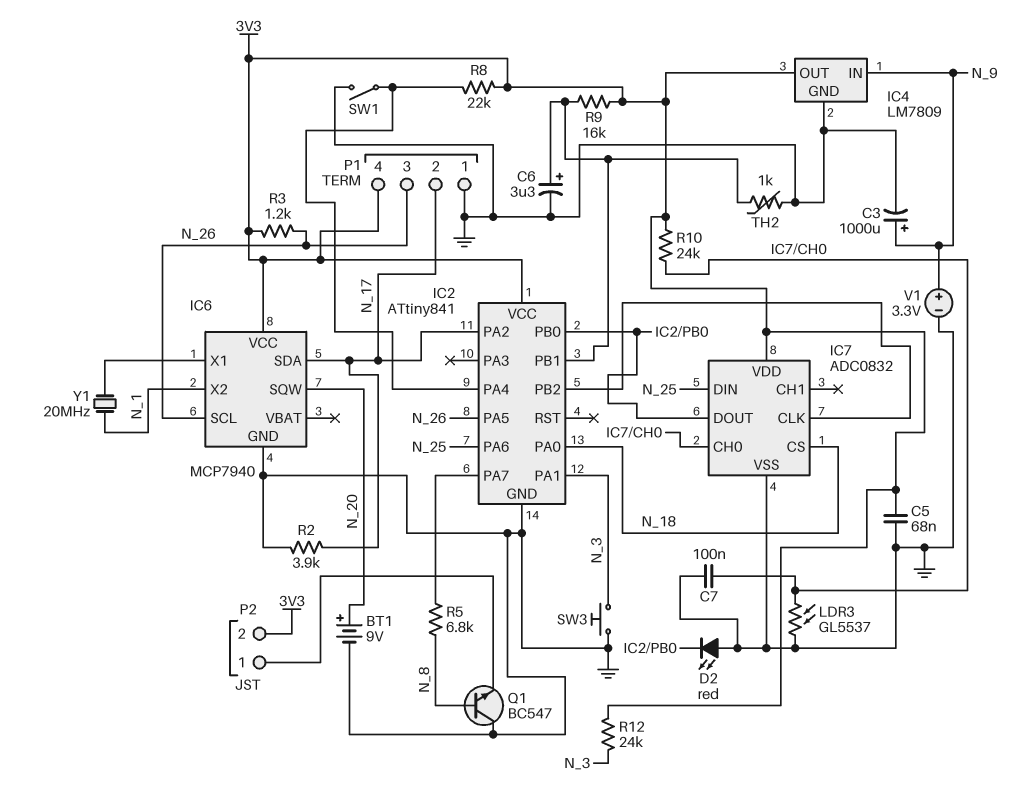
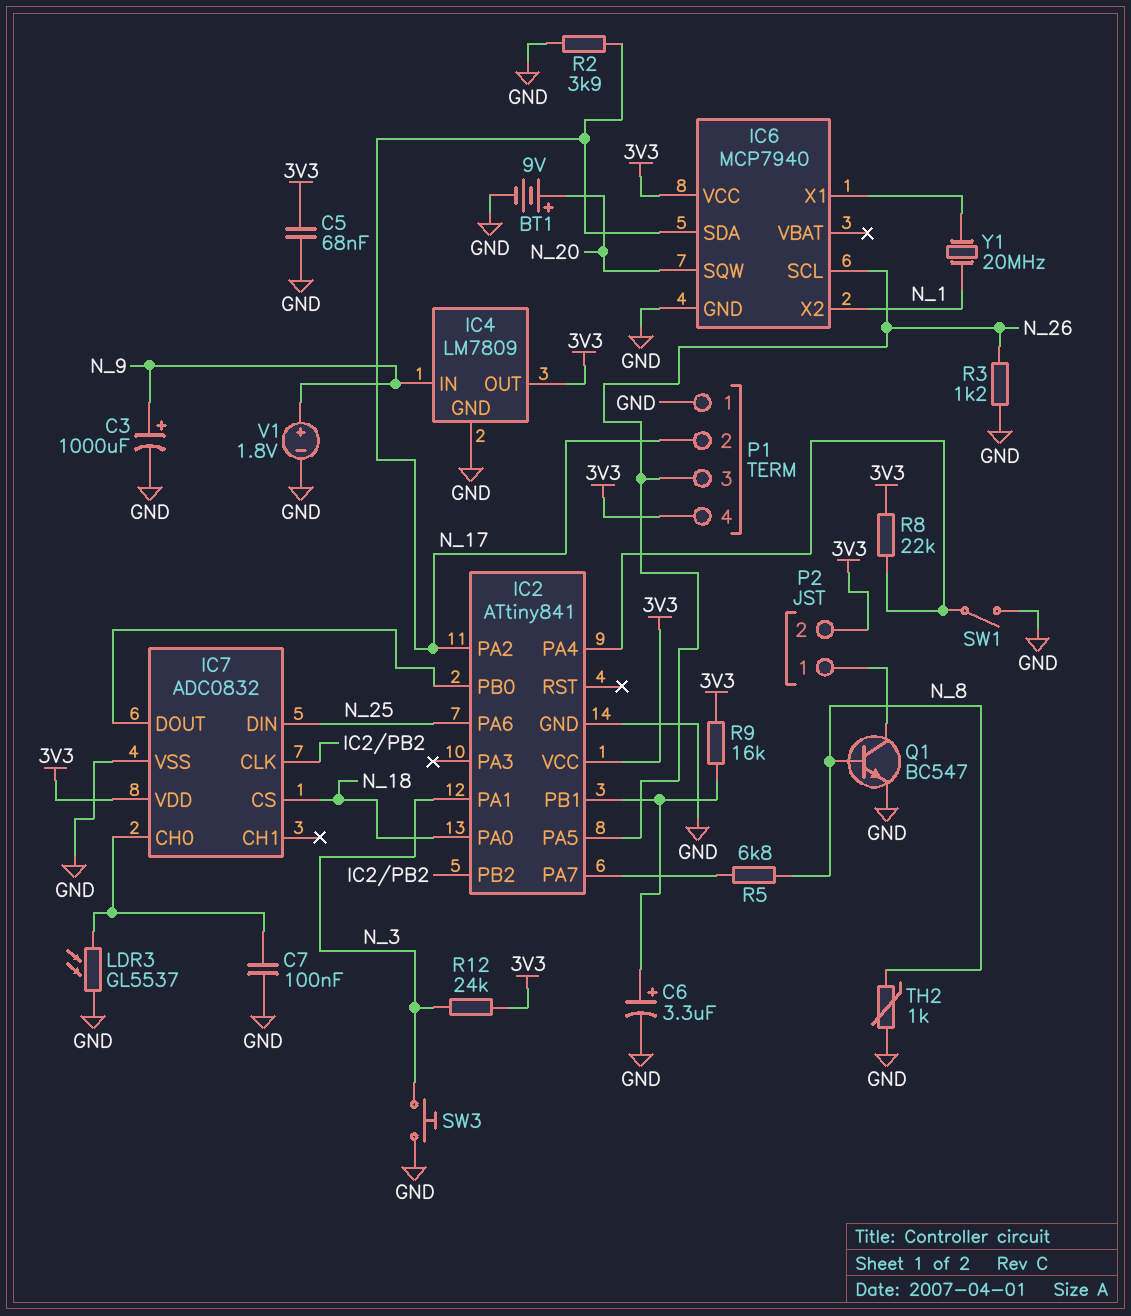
D2: LED red (A GND, K IC2/PB0) -> none
Q1: NPN BC547 (B N_8, C GND, E P2/1) -> NPN BC547 (B N_8, C P2/1, E GND)
R3: 1.2k (3V3, N_26) -> 1.2k (GND, N_26)
R10: 24k (3V3, IC7/CH0) -> none
TH2: 1k (GND, IC2/PB1) -> 1k (GND, N_8)
V1: 3.3V (plus N_9, minus GND) -> 1.8V (plus N_9, minus GND)

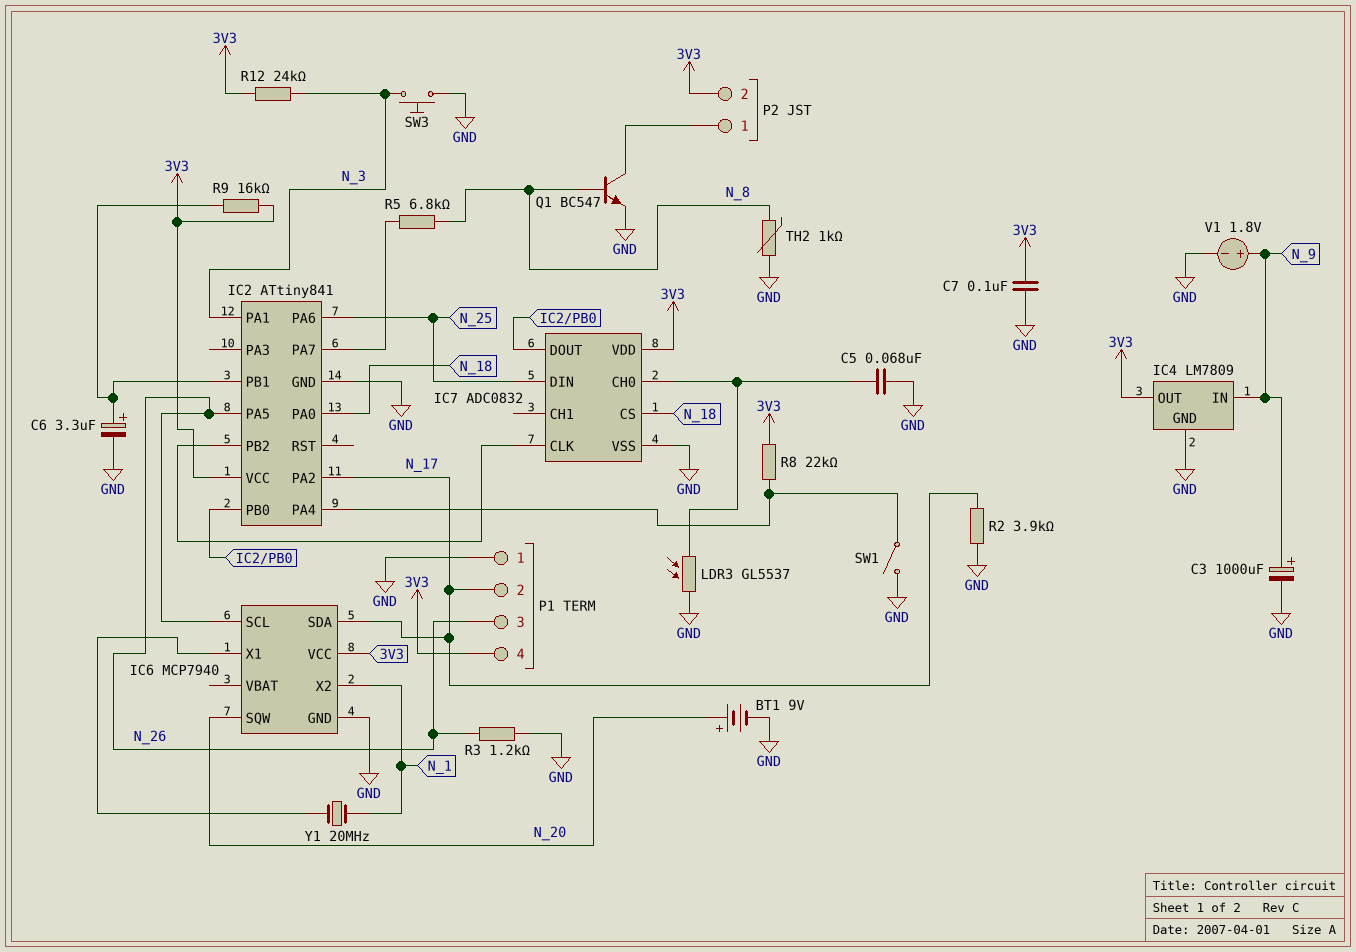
C5: 68nF (3V3, GND) -> 68nF (GND, IC7/CH0)
C7: 100nF (GND, IC7/CH0) -> 100nF (3V3, GND)

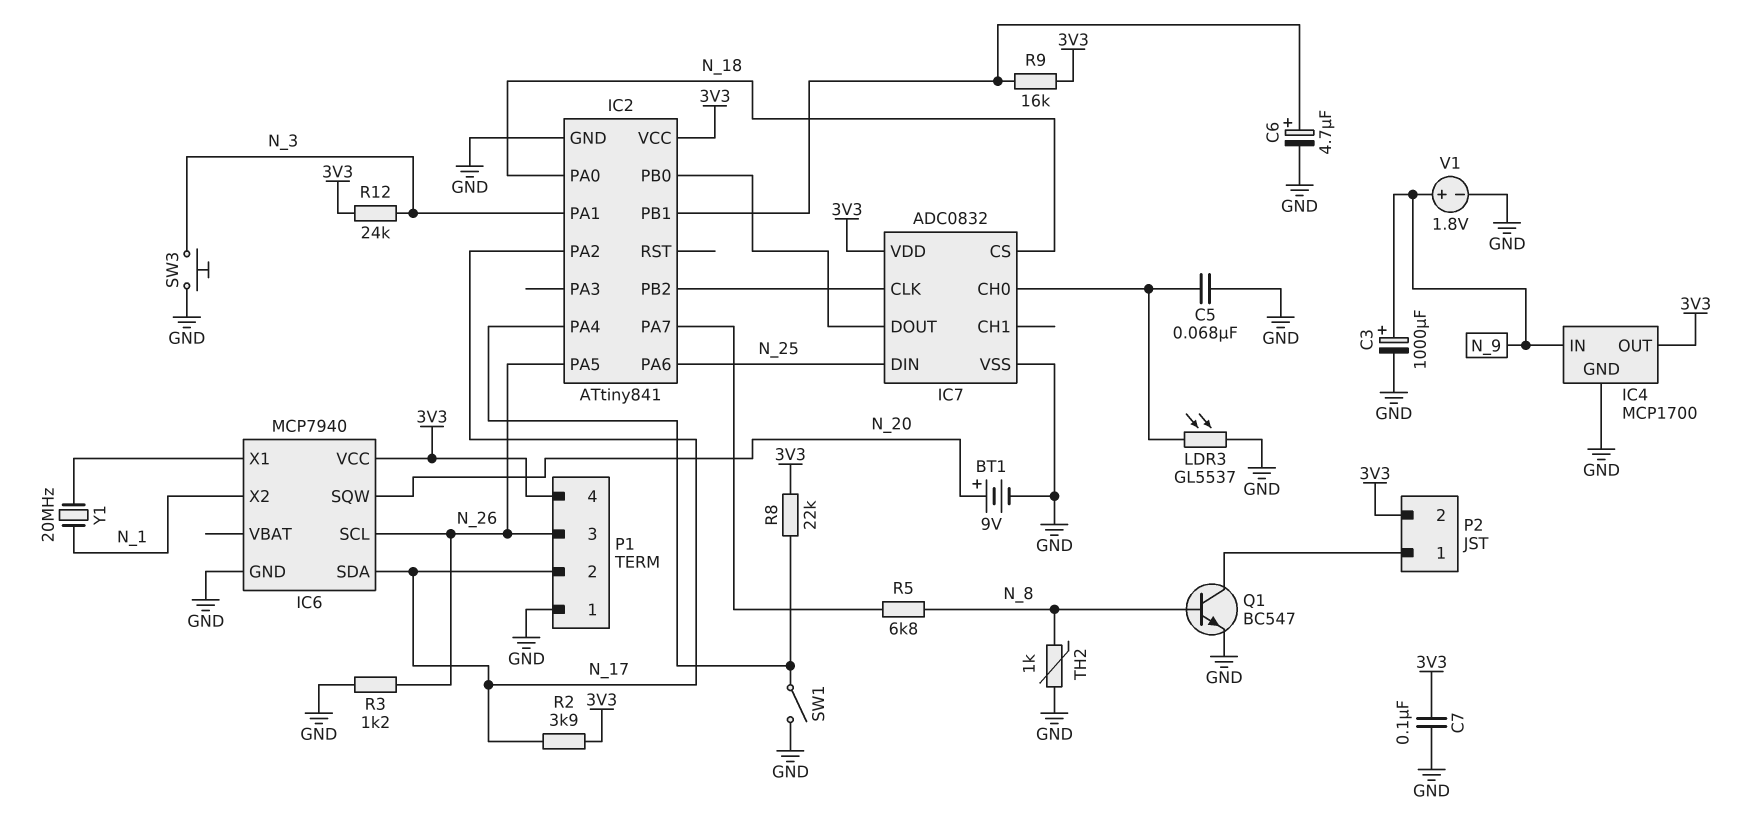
C6: 3.3uF (plus IC2/PB1, minus GND) -> 4.7uF (plus IC2/PB1, minus GND)
IC4: LM7809 -> MCP1700
R2: 3.9k (GND, N_17) -> 3.9k (3V3, N_17)

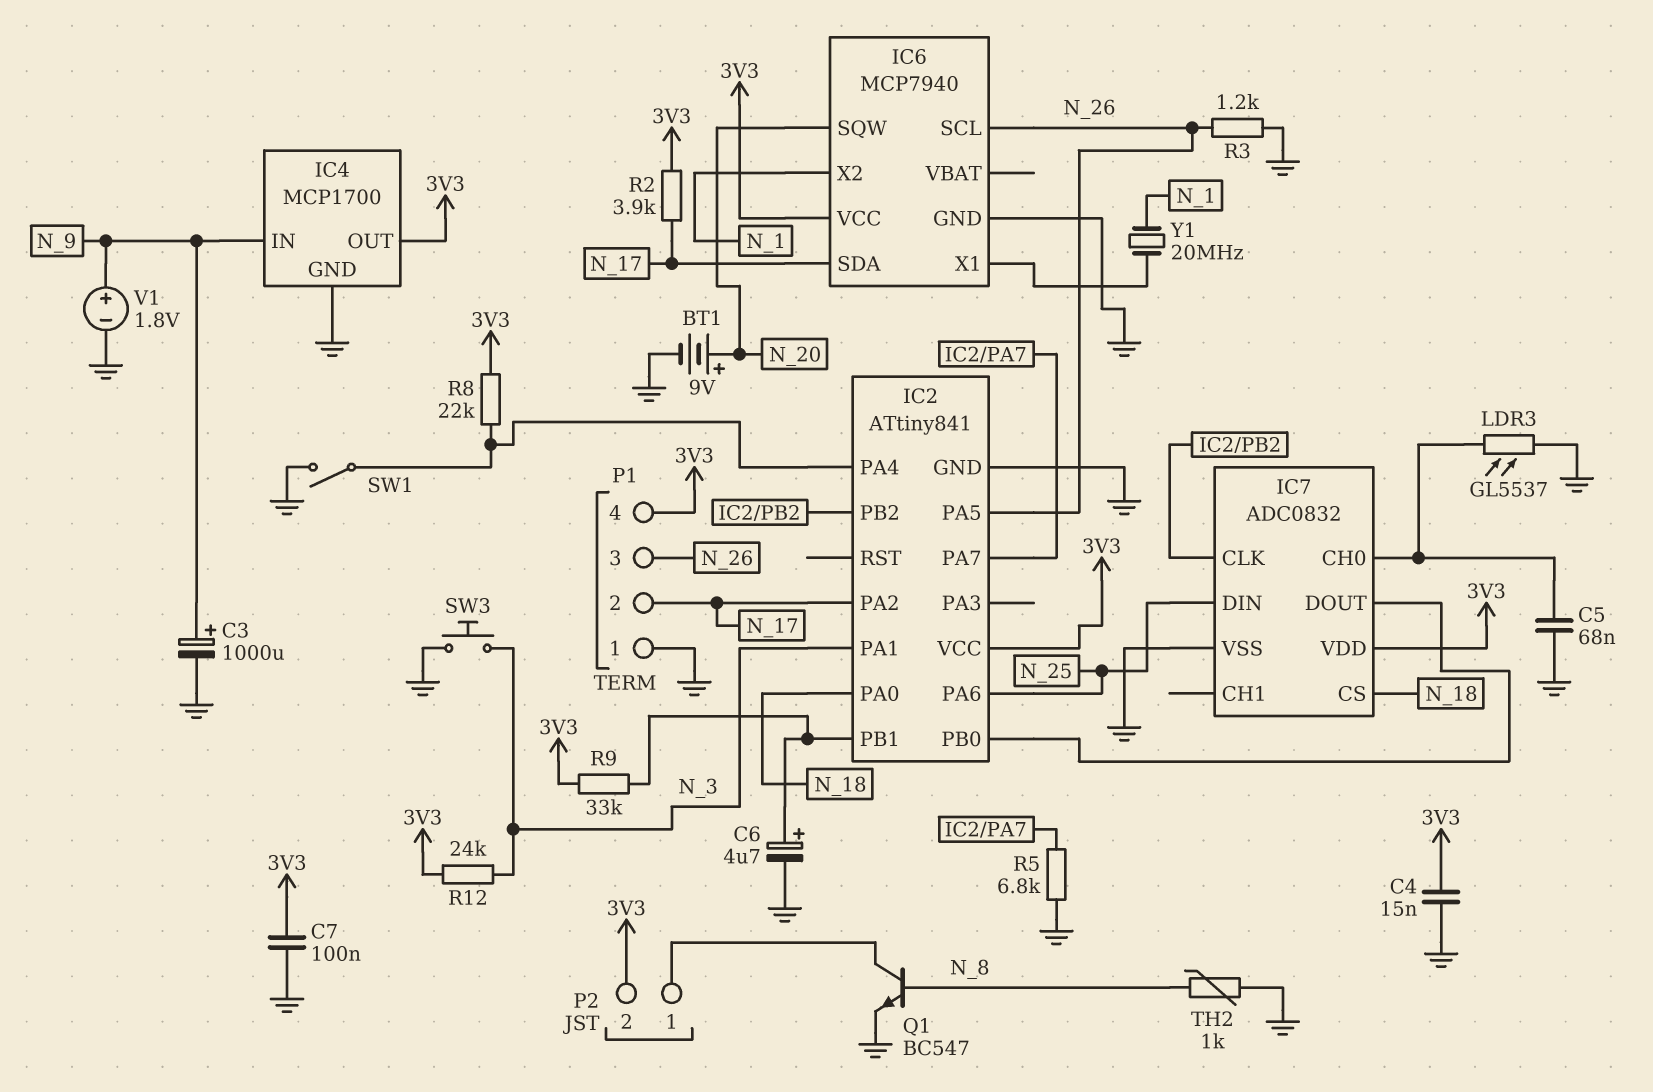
C4: none -> 15nF (3V3, GND)
R5: 6.8k (IC2/PA7, N_8) -> 6.8k (GND, IC2/PA7)
R9: 16k (3V3, IC2/PB1) -> 33k (3V3, IC2/PB1)

